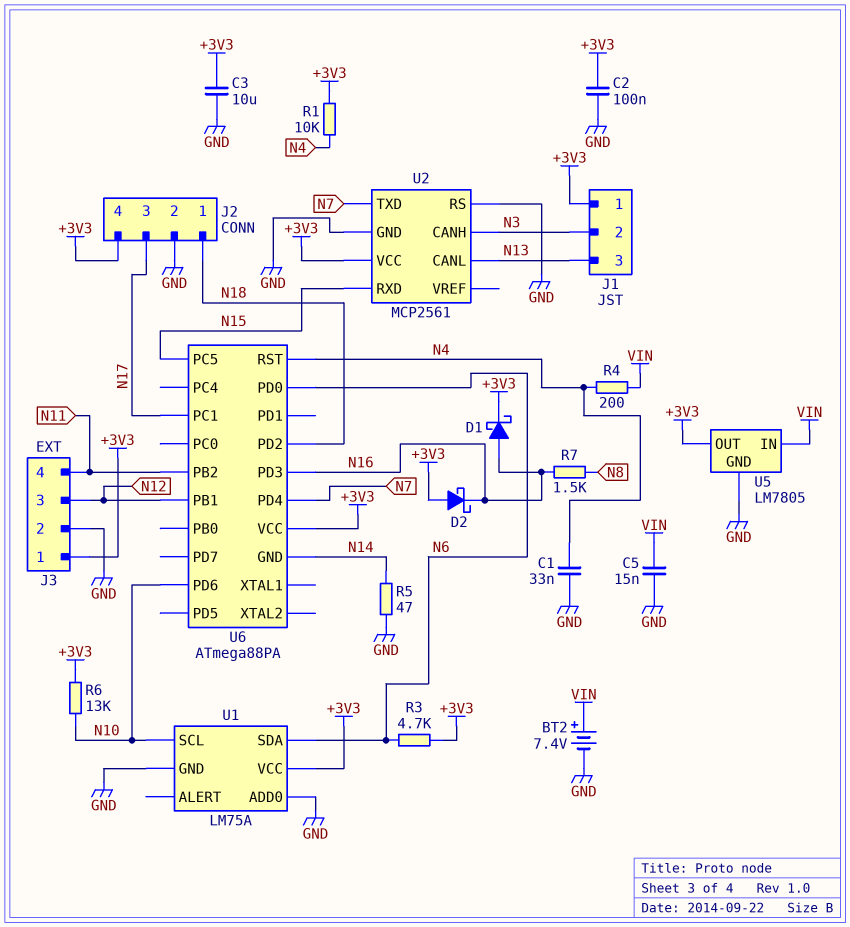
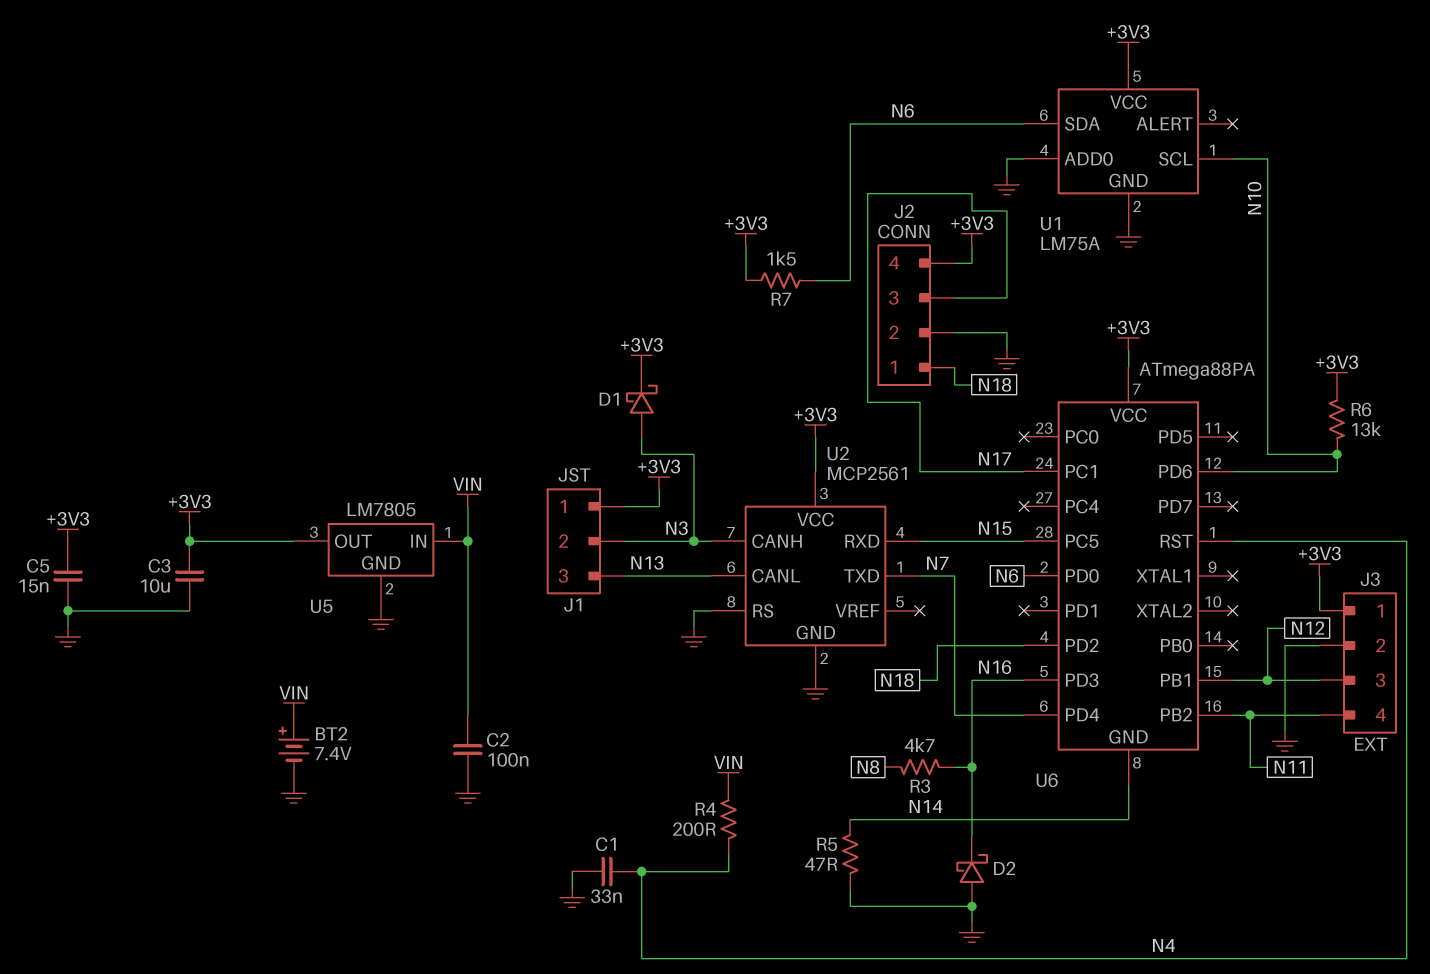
C2: 100nF (+3V3, GND) -> 100nF (GND, VIN)
C5: 15nF (GND, VIN) -> 15nF (+3V3, GND)
D1: schottky (A N16, K +3V3) -> schottky (A N3, K +3V3)
D2: schottky (A +3V3, K N16) -> schottky (A GND, K N16)
R1: 10k (+3V3, N4) -> none
R3: 4.7k (+3V3, N6) -> 4.7k (N8, N16)
R7: 1.5k (N8, N16) -> 1.5k (+3V3, N6)

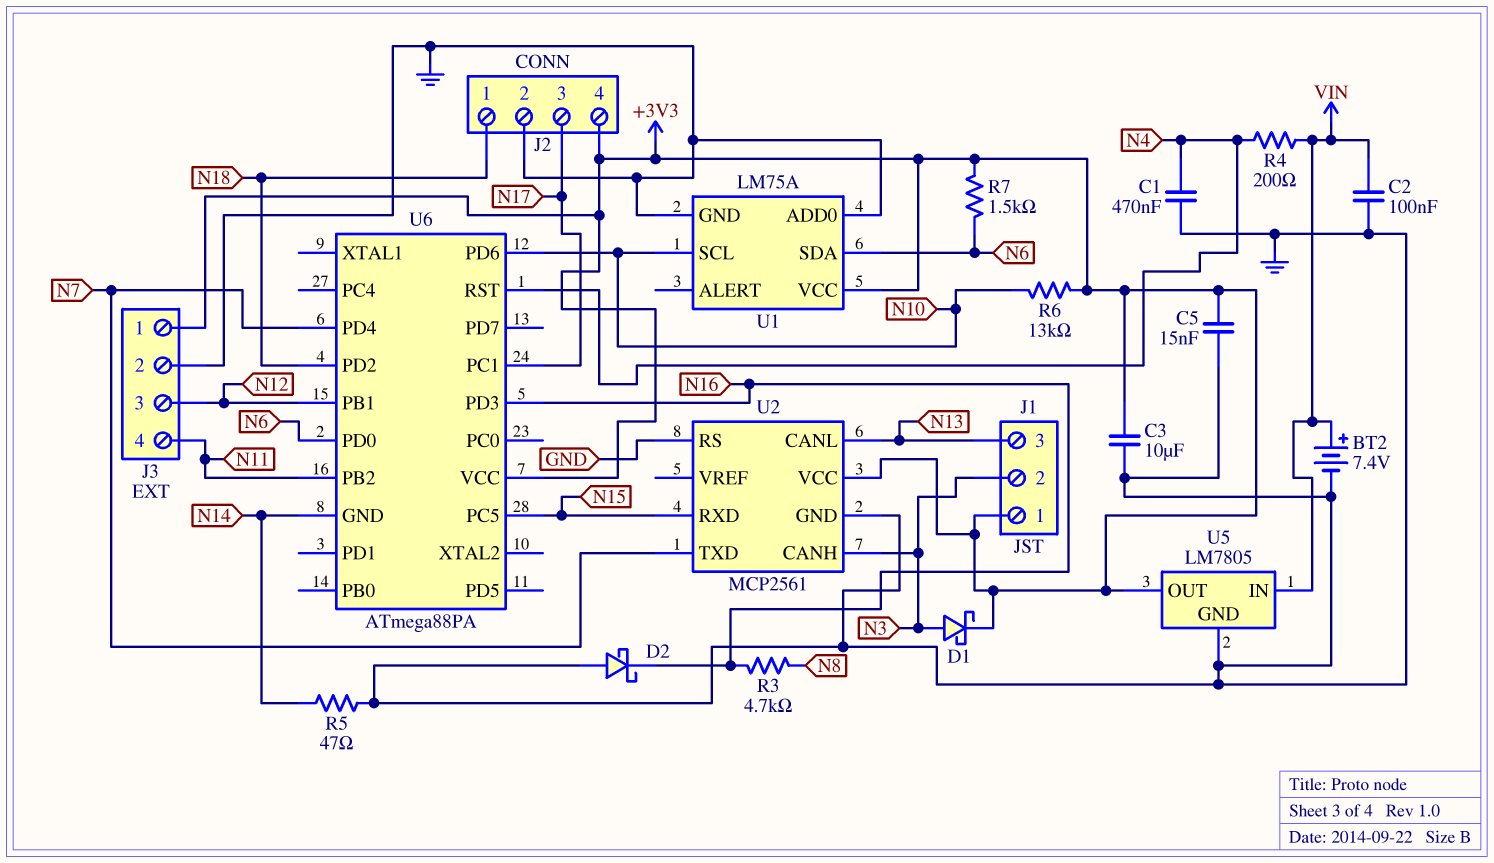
C1: 33nF (GND, N4) -> 470nF (GND, N4)

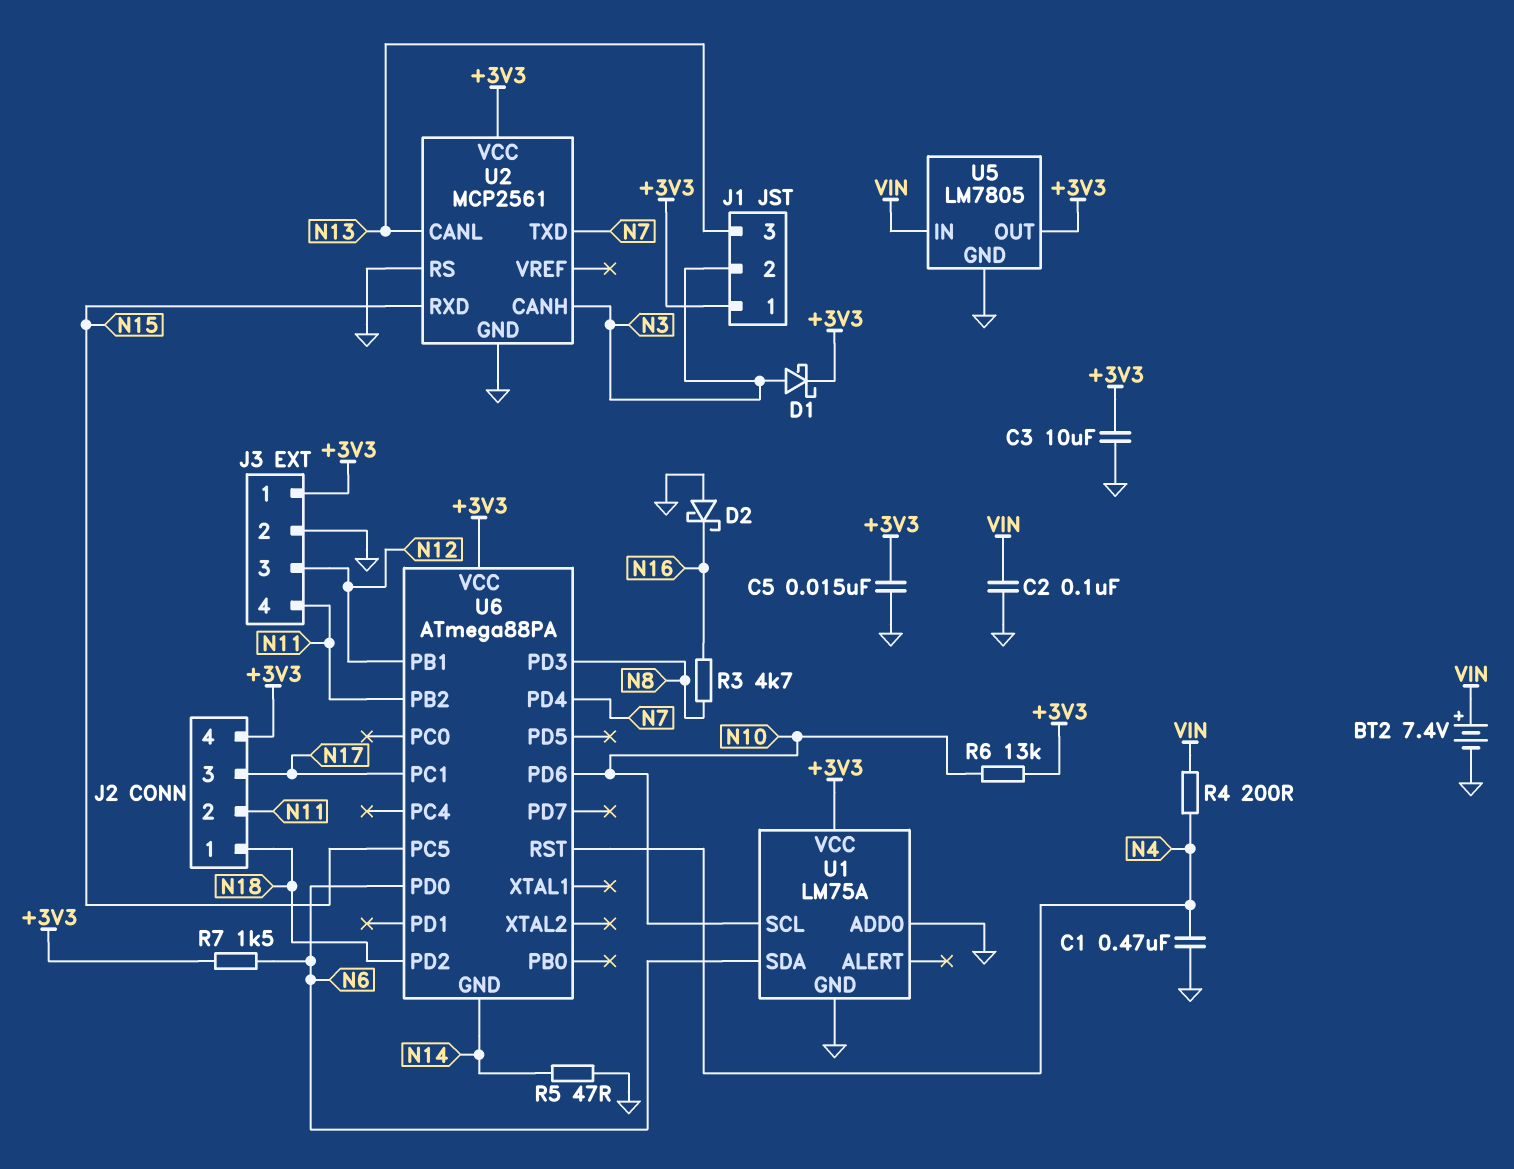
J2 pin 2: GND -> N11
U6 pin PD3: N16 -> N8

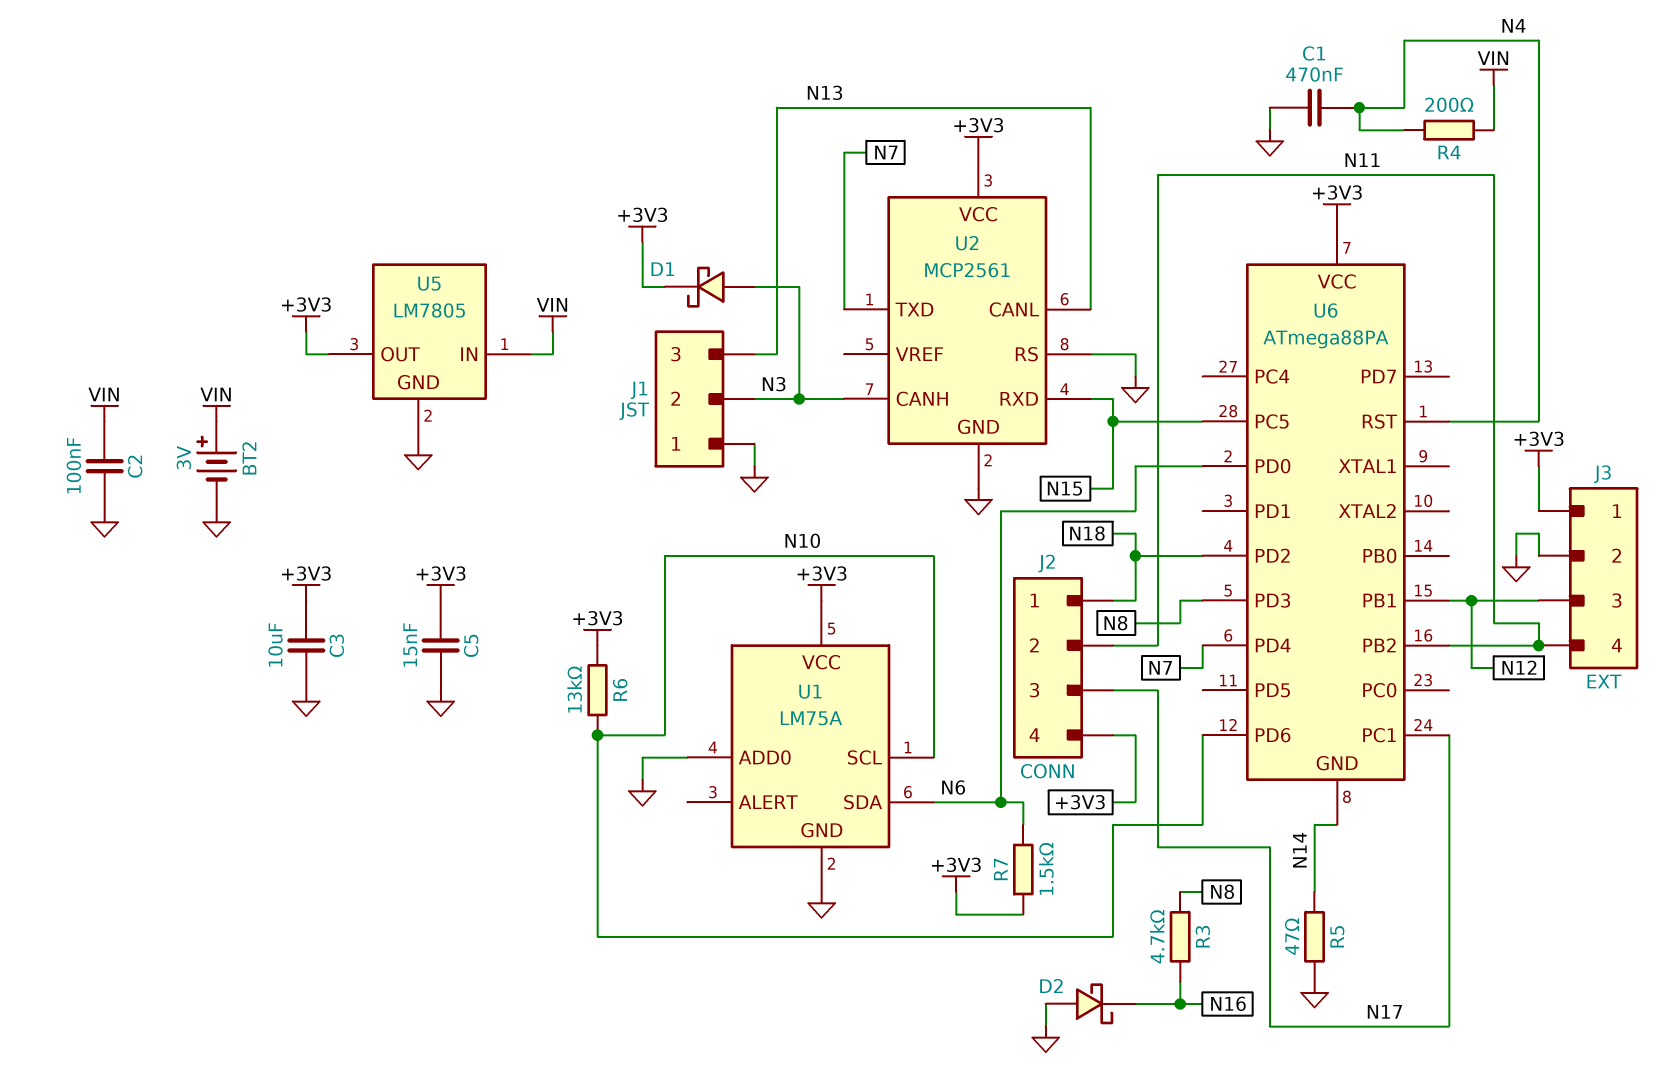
BT2: 7.4V (plus VIN, minus GND) -> 3V (plus VIN, minus GND)
J1 pin 1: +3V3 -> GND

